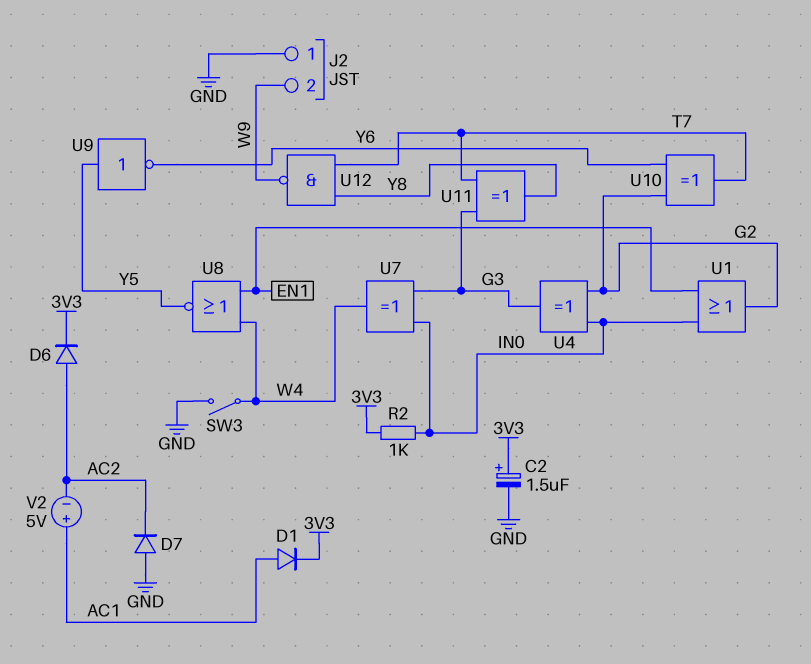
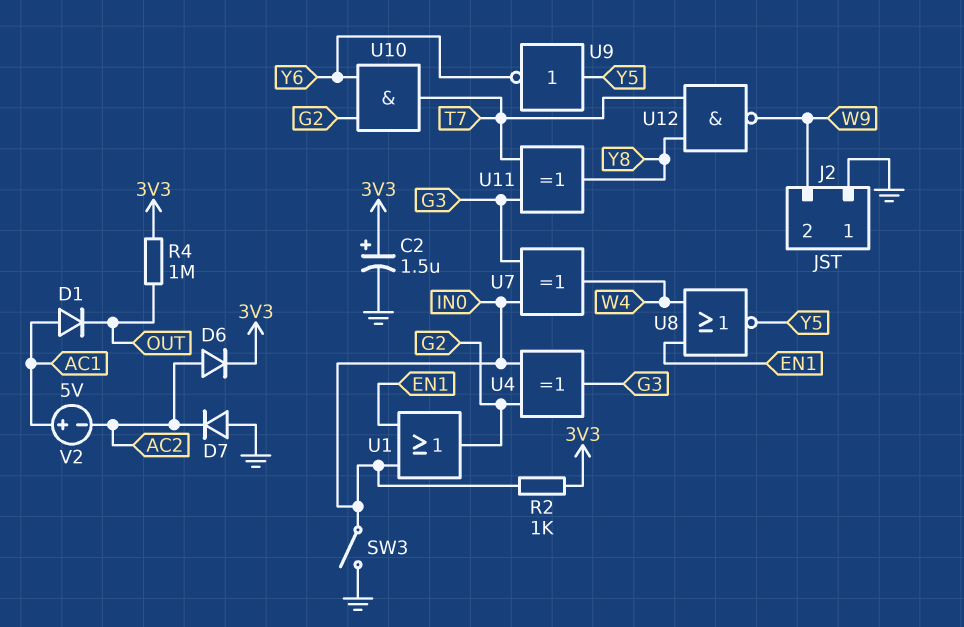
D1: diode (A AC1, K 3V3) -> diode (A AC1, K OUT)
R4: none -> 1M (3V3, OUT)
SW3: switch (GND, W4) -> switch (GND, IN0)
U10: XOR (in G2, in Y6, out T7) -> AND (in G2, in Y6, out T7)

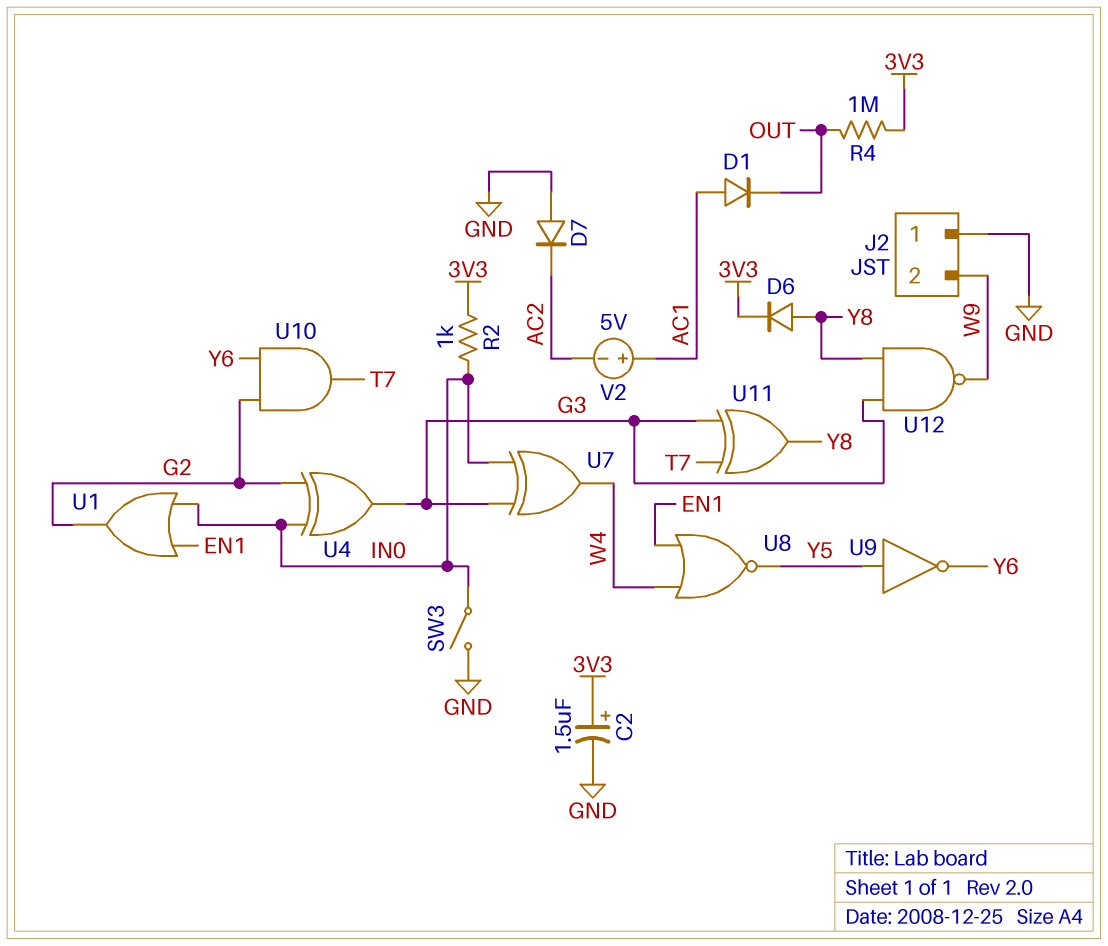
D6: diode (A AC2, K 3V3) -> diode (A Y8, K 3V3)
U12: NAND (in T7, in Y8, out W9) -> NAND (in G3, in Y8, out W9)

